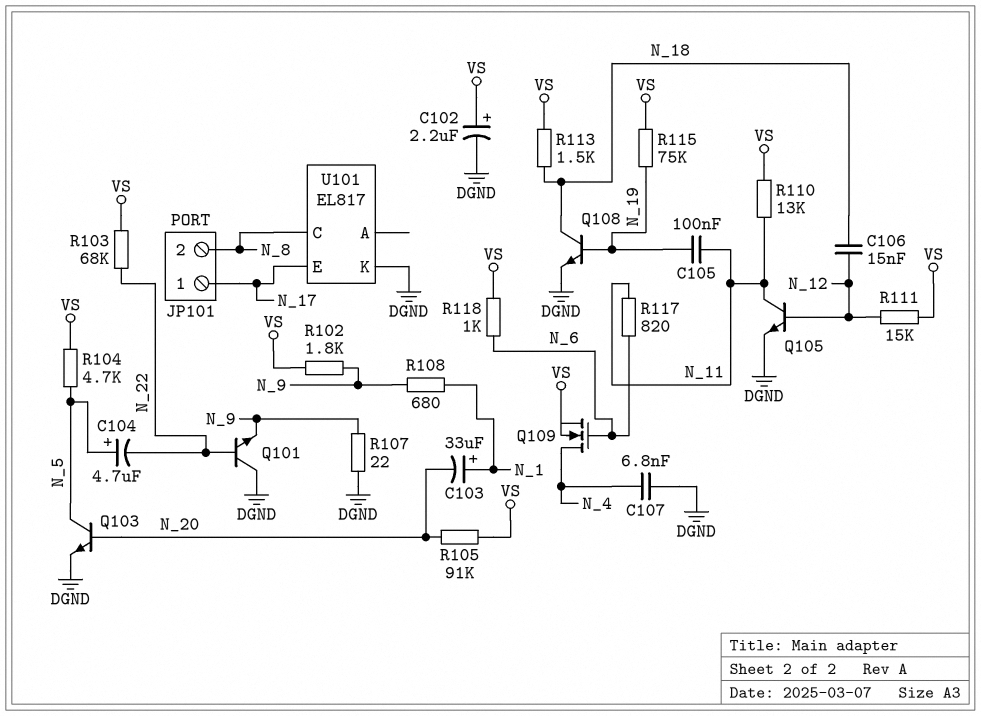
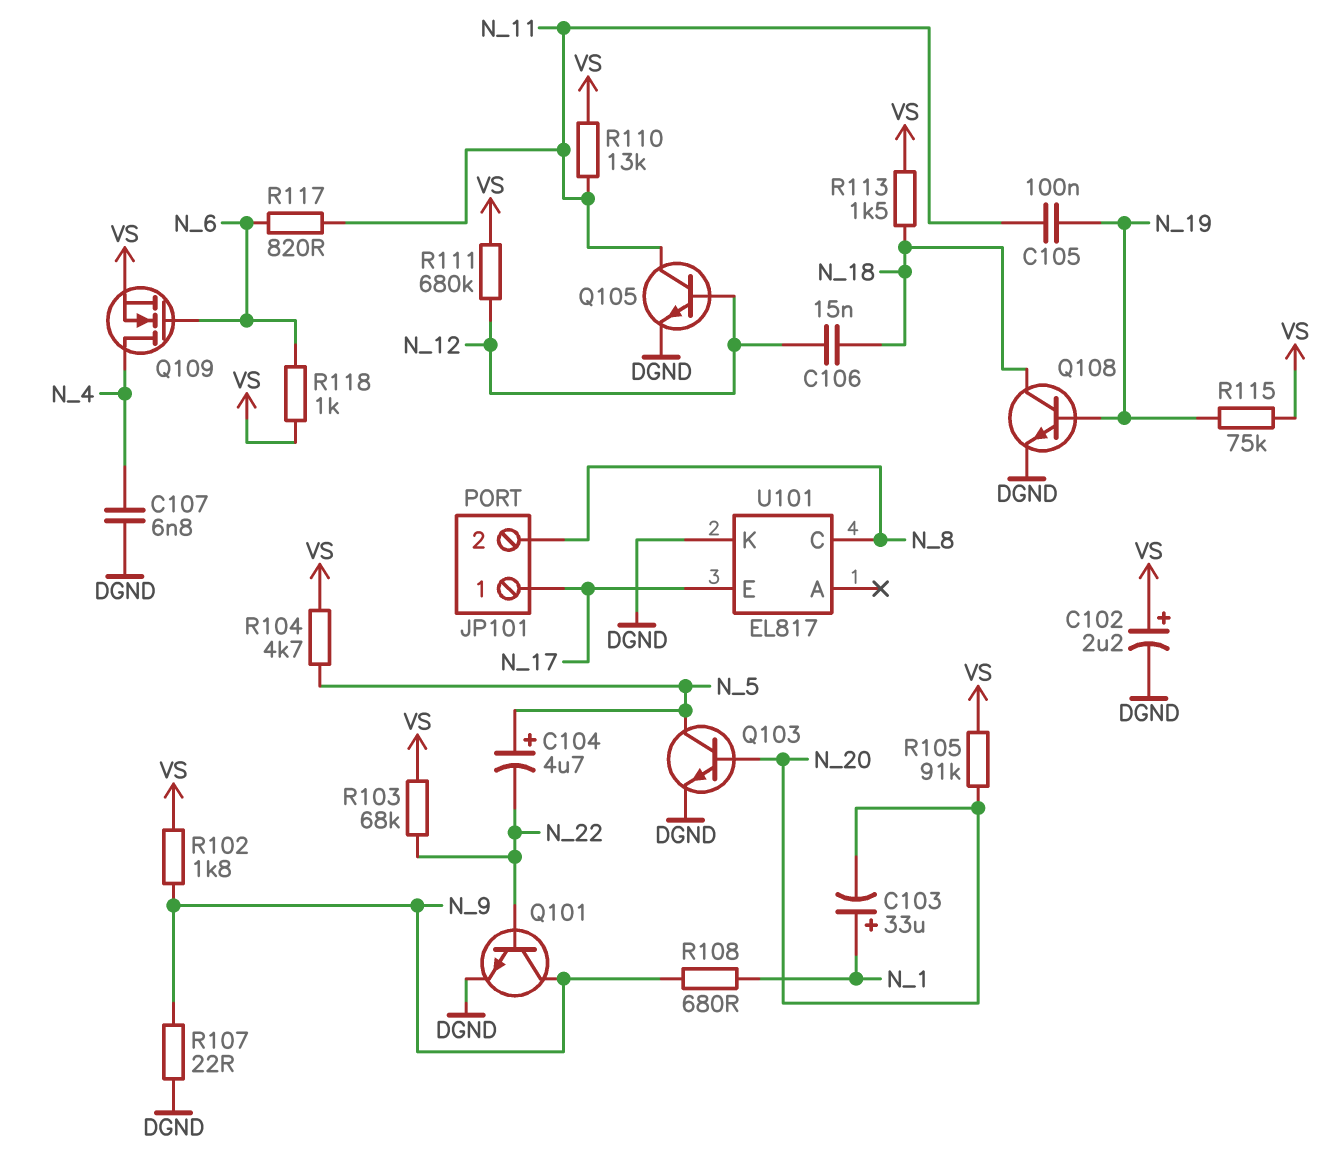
Q101: NPN (B N_22, C DGND, E N_9) -> NPN (B N_22, C N_9, E DGND)
R111: 15k (N_12, VS) -> 680k (N_12, VS)

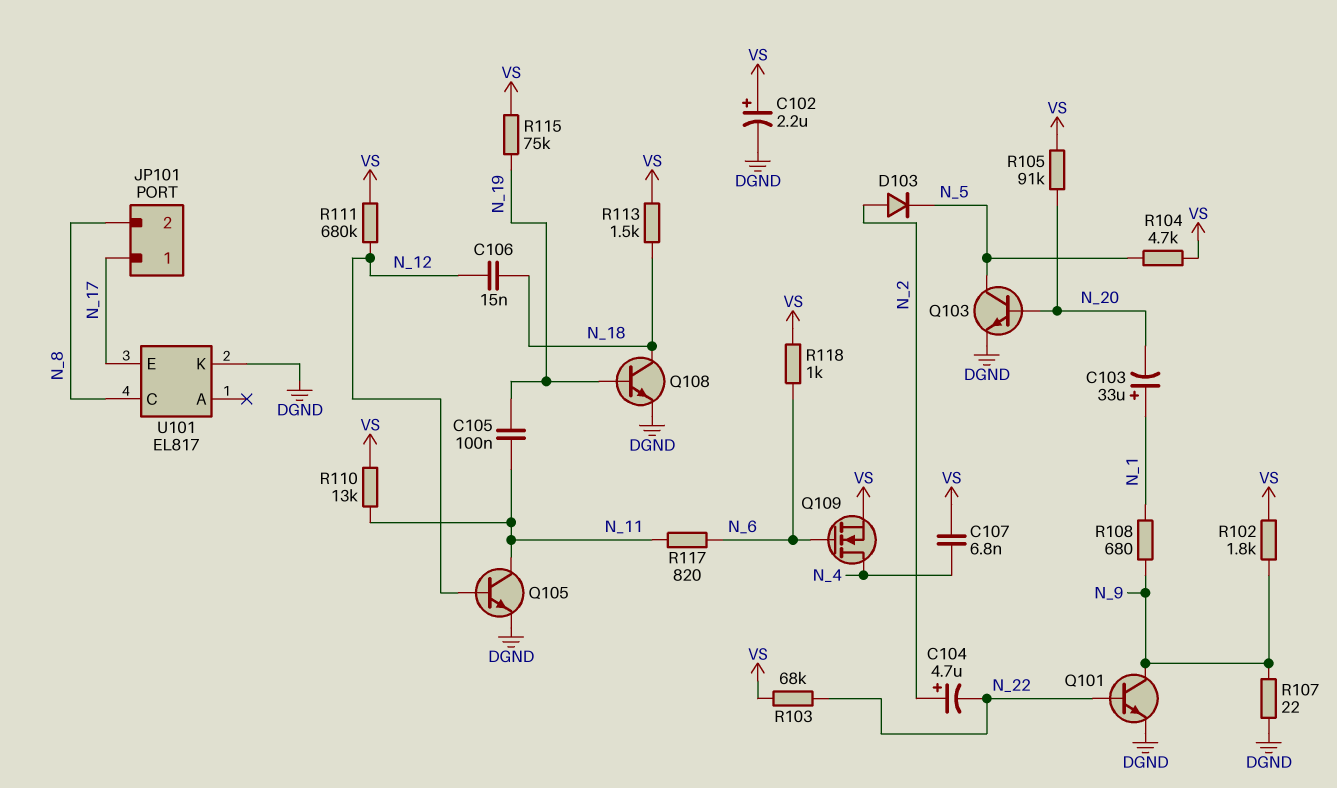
C104: 4.7uF (plus N_5, minus N_22) -> 4.7uF (plus N_2, minus N_22)
C107: 6.8nF (DGND, N_4) -> 6.8nF (N_4, VS)
D103: none -> diode (A N_2, K N_5)

